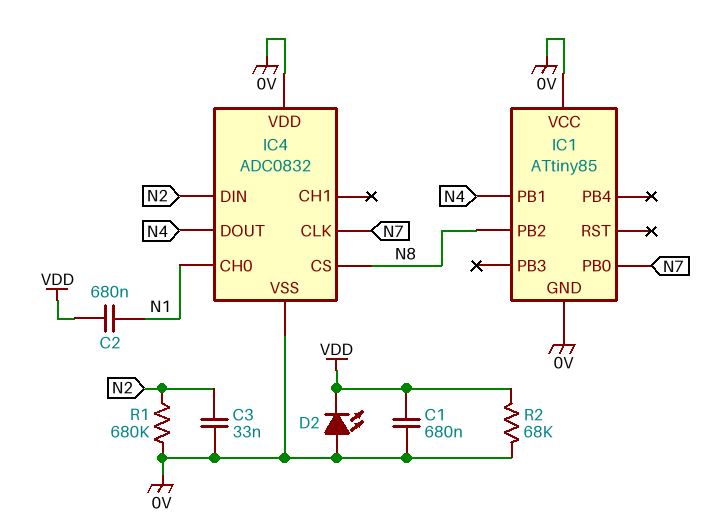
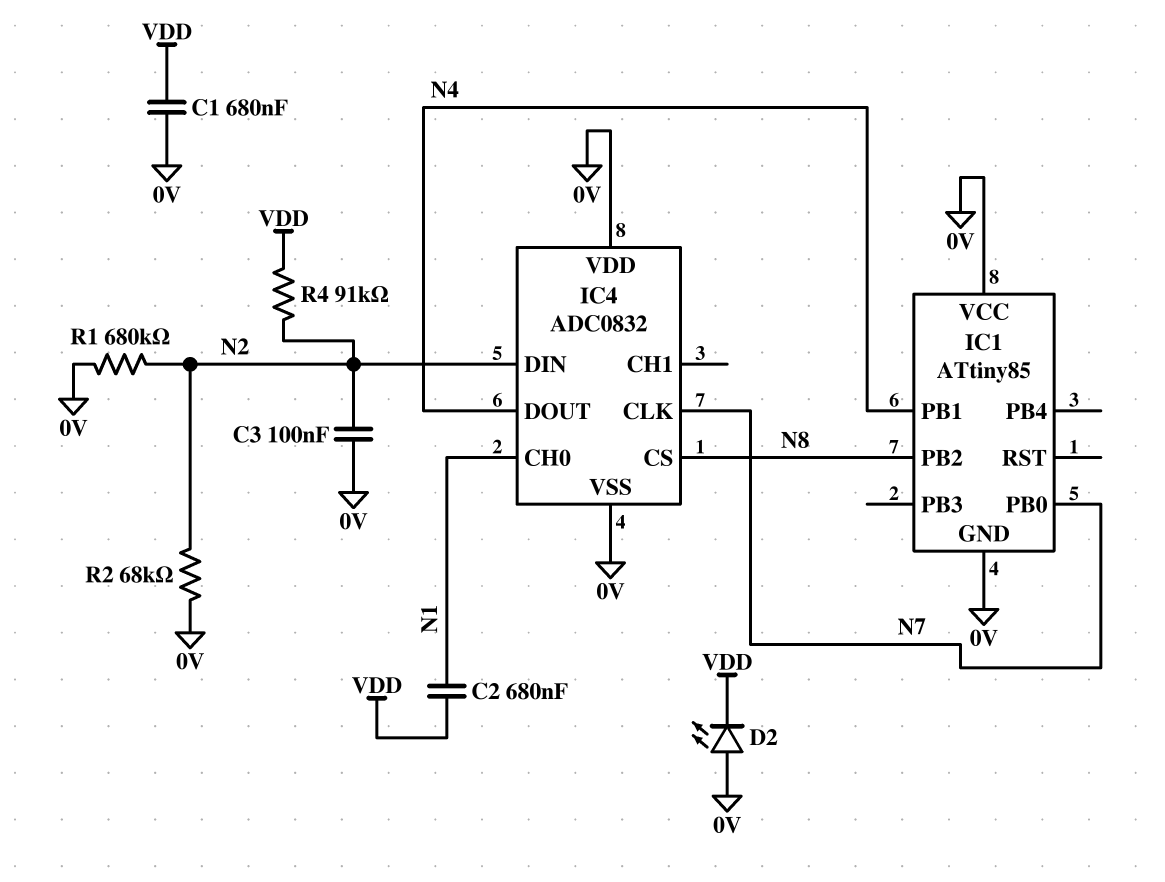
C3: 33nF (0V, N2) -> 100nF (0V, N2)
R2: 68k (0V, VDD) -> 68k (0V, N2)
R4: none -> 91k (N2, VDD)

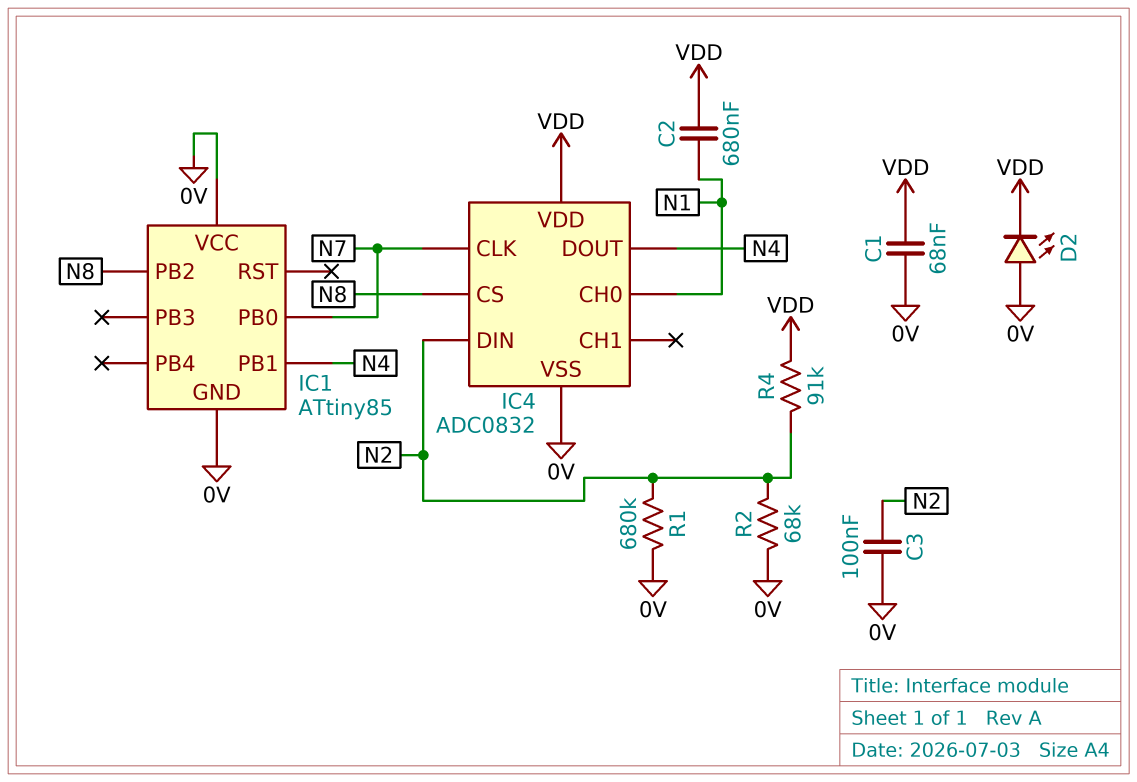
C1: 680nF (0V, VDD) -> 68nF (0V, VDD)
IC4 pin VDD: 0V -> VDD

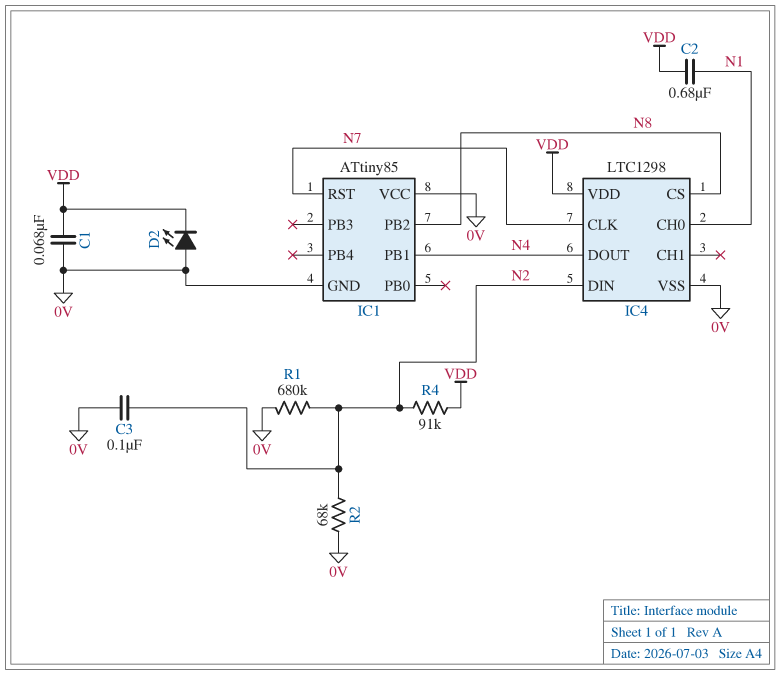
IC1 pin PB0: N7 -> none
IC1 pin RST: none -> N7
IC4: ADC0832 -> LTC1298

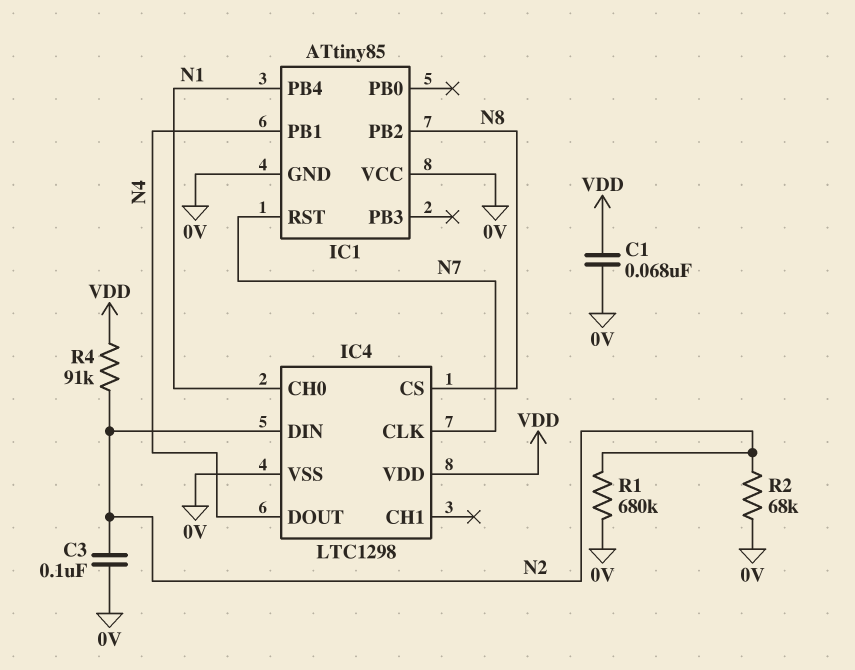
C2: 680nF (N1, VDD) -> none
D2: LED (A 0V, K VDD) -> none
IC1 pin PB4: none -> N1

